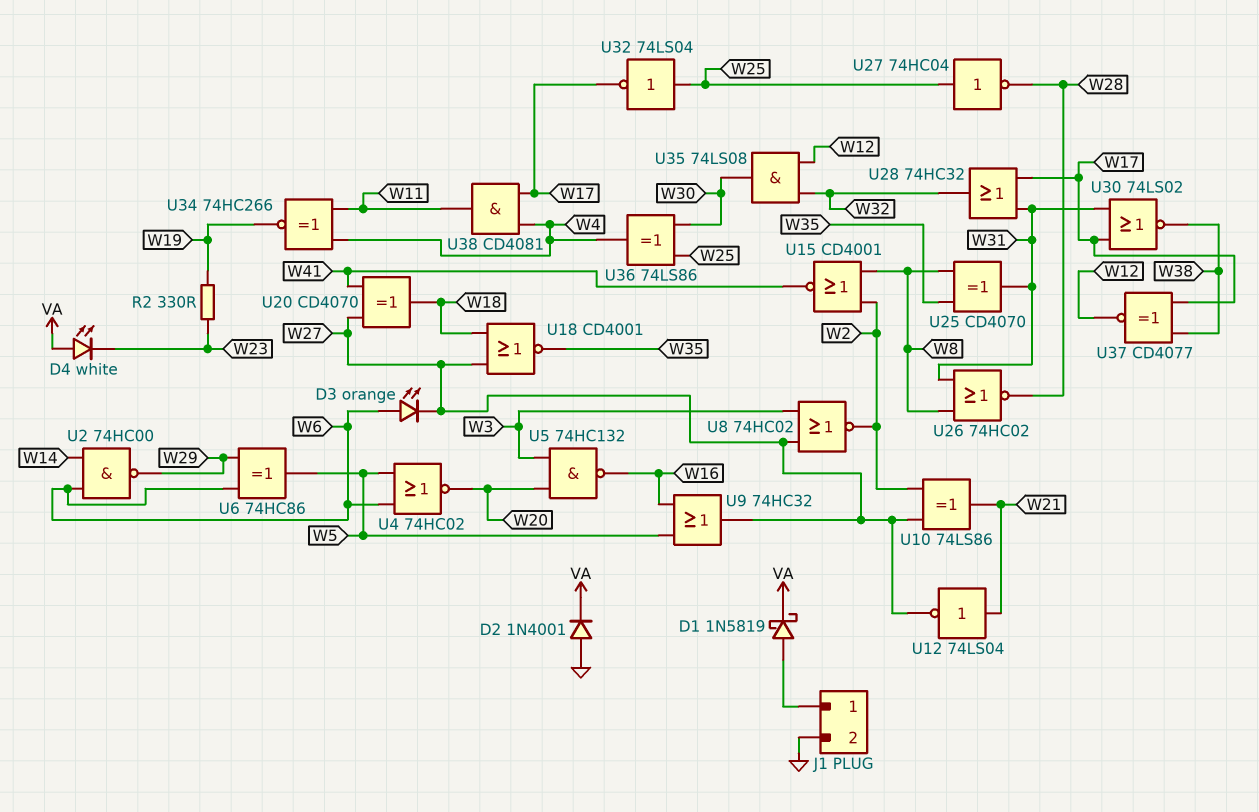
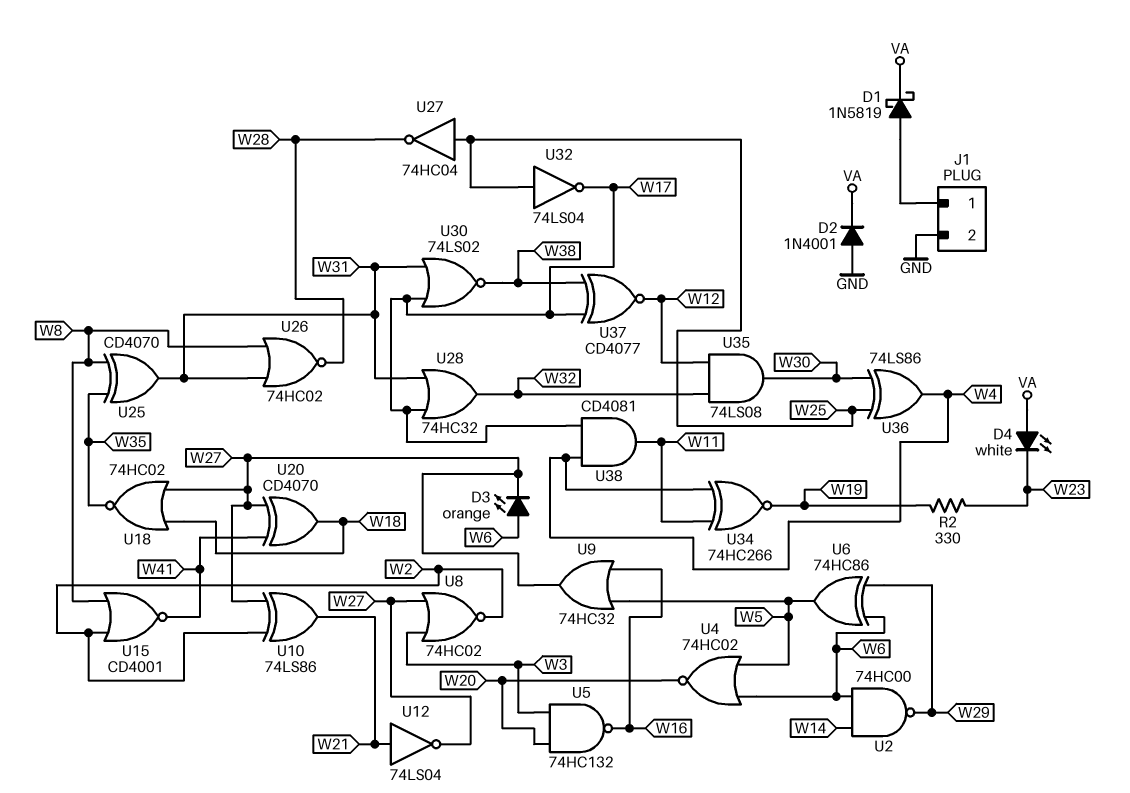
U18: NOR CD4001 (in W18, in W27, out W35) -> NOR 74HC02 (in W18, in W27, out W35)

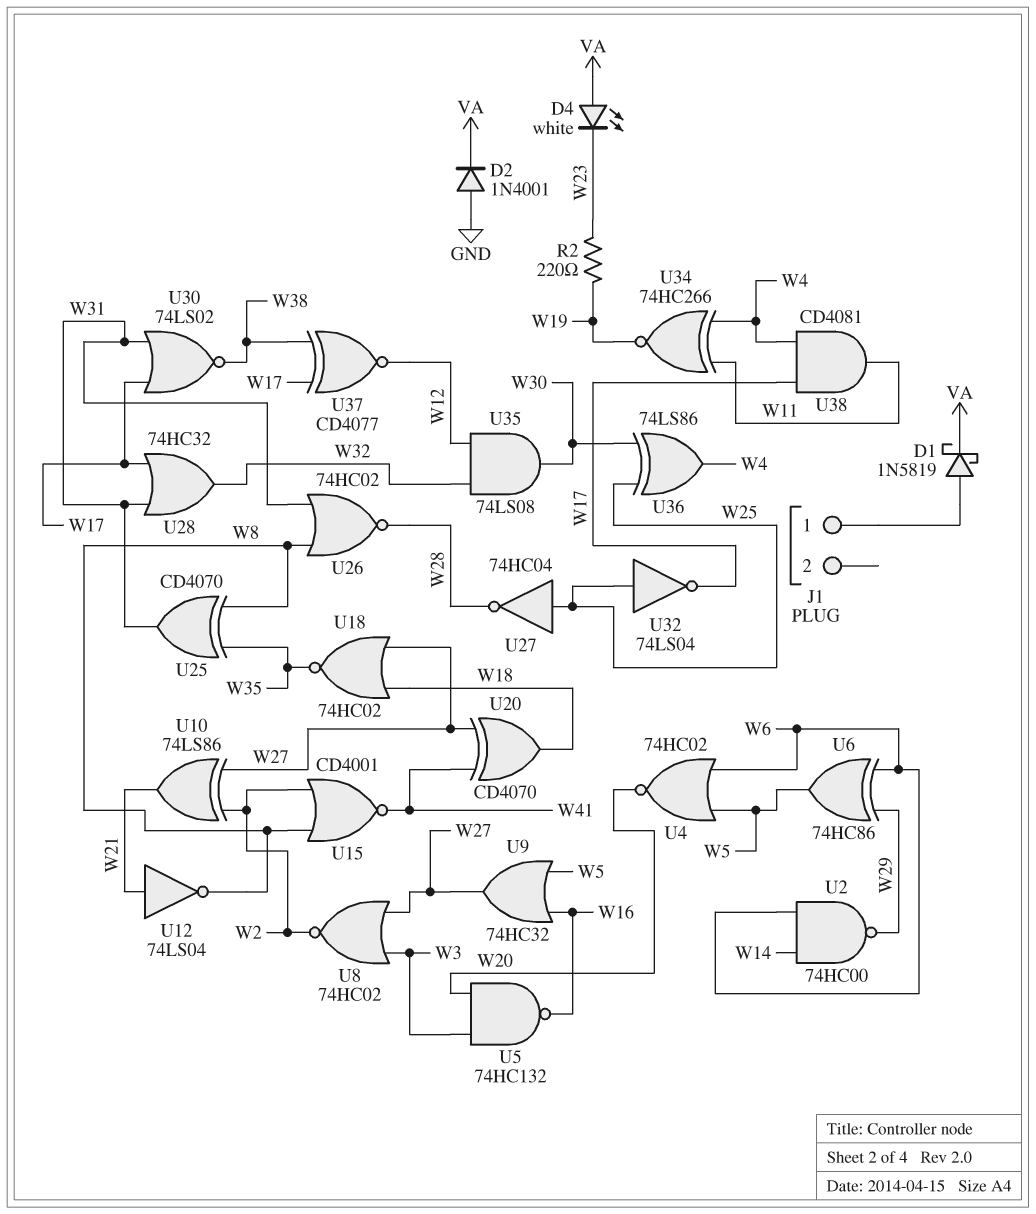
D3: LED orange (A W6, K W27) -> none
J1 pin 2: GND -> none
R2: 330 (W19, W23) -> 220 (W19, W23)
U12: NOT 74LS04 (in W21, out W27) -> NOT 74LS04 (in W21, out W8)

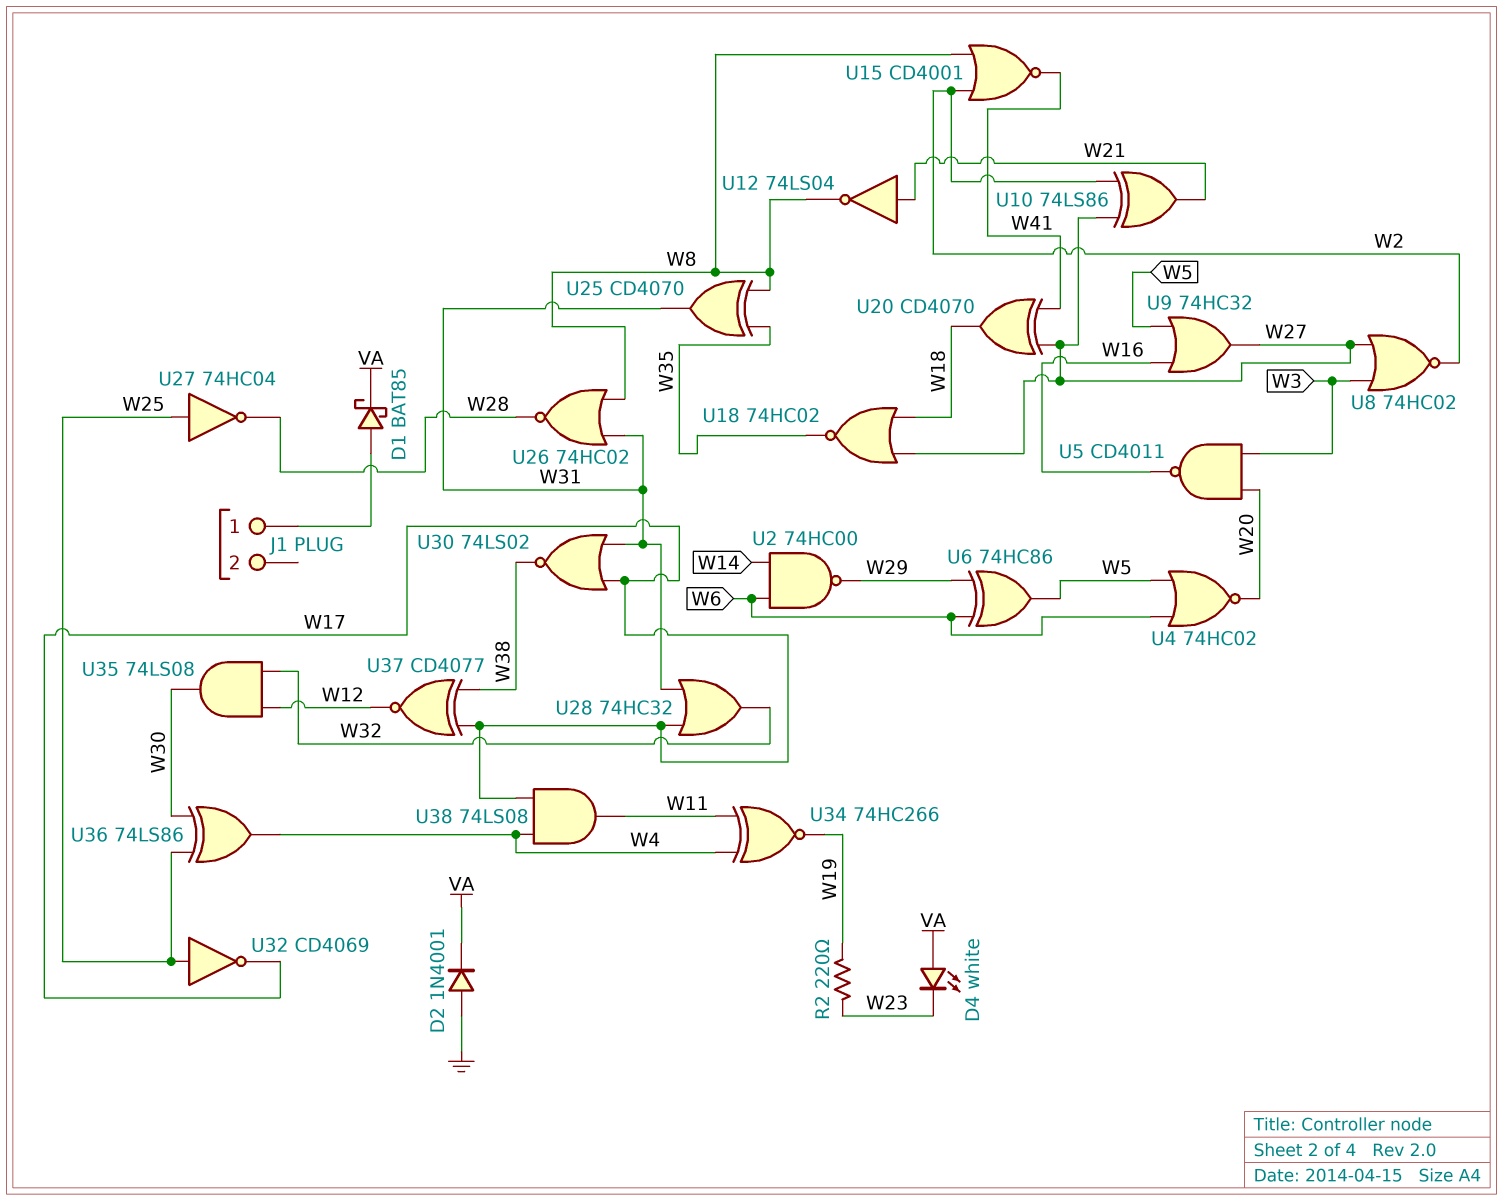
D1: schottky 1N5819 (A J1/1, K VA) -> schottky BAT85 (A J1/1, K VA)
U5: NAND 74HC132 (in W3, in W20, out W16) -> NAND CD4011 (in W3, in W20, out W16)
U32: NOT 74LS04 (in W25, out W17) -> NOT CD4069 (in W25, out W17)
U38: AND CD4081 (in W4, in W17, out W11) -> AND 74LS08 (in W4, in W17, out W11)

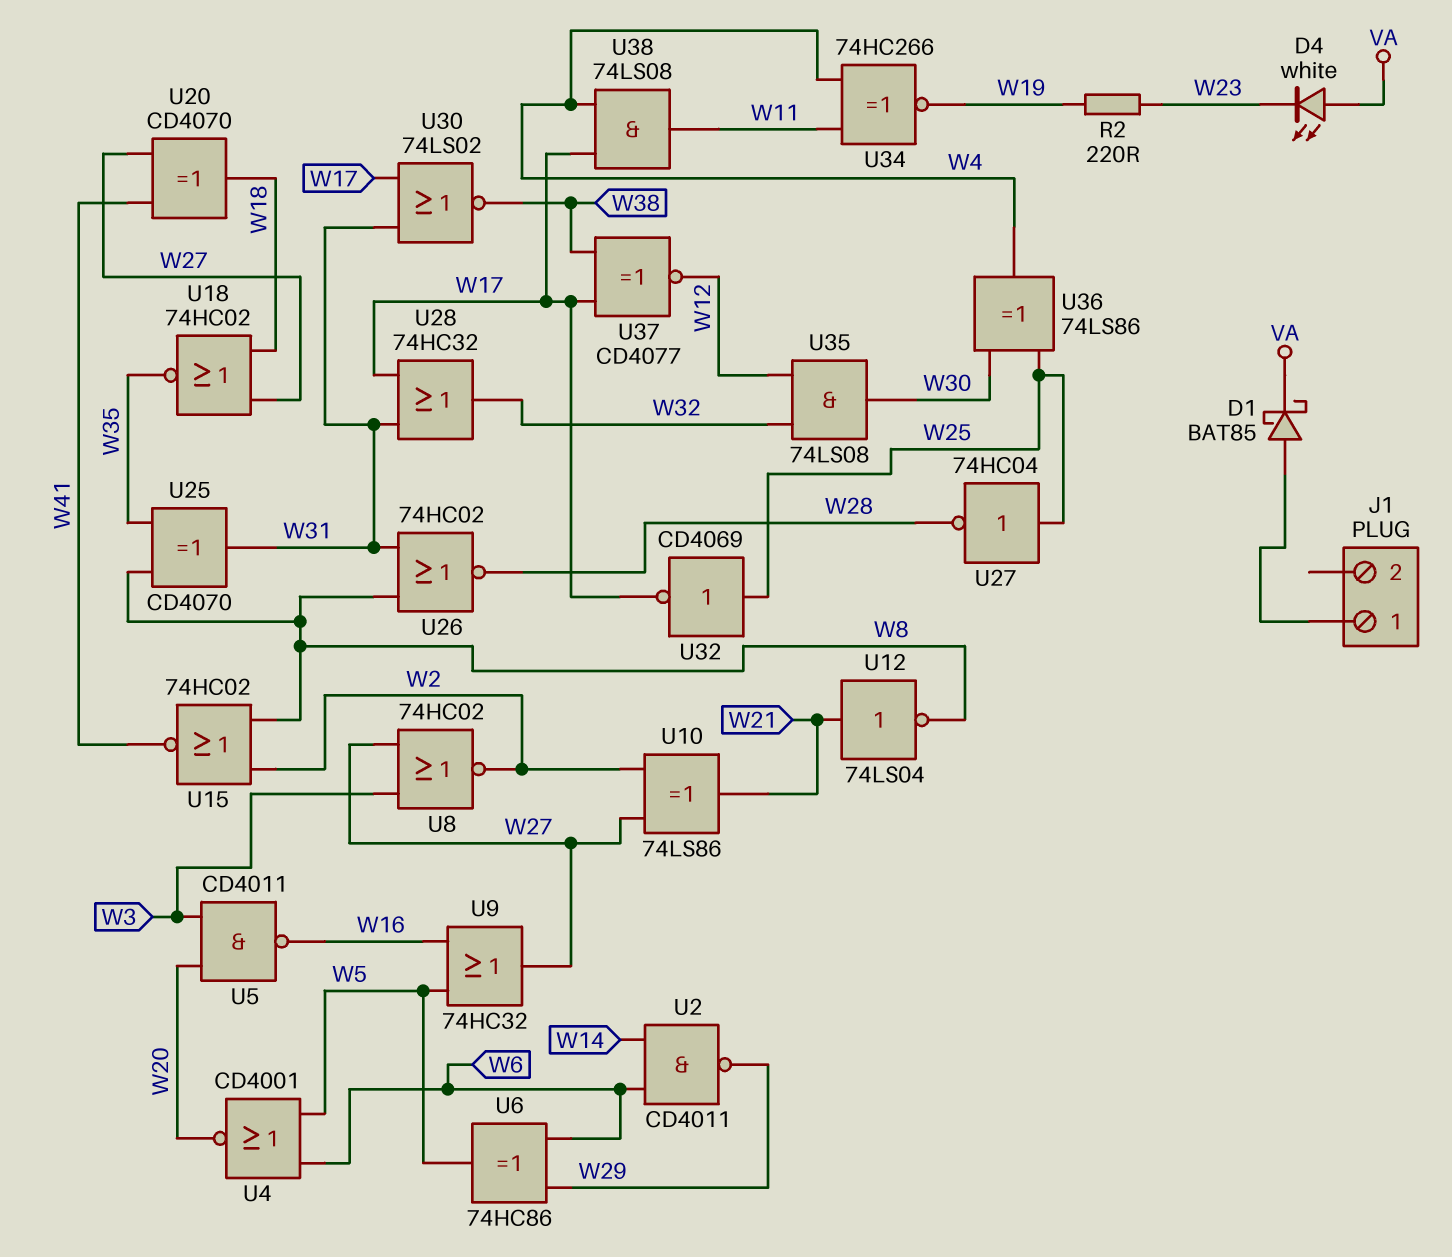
D2: diode 1N4001 (A GND, K VA) -> none
U2: NAND 74HC00 (in W6, in W14, out W29) -> NAND CD4011 (in W6, in W14, out W29)
U4: NOR 74HC02 (in W5, in W6, out W20) -> NOR CD4001 (in W5, in W6, out W20)
U15: NOR CD4001 (in W2, in W8, out W41) -> NOR 74HC02 (in W2, in W8, out W41)

